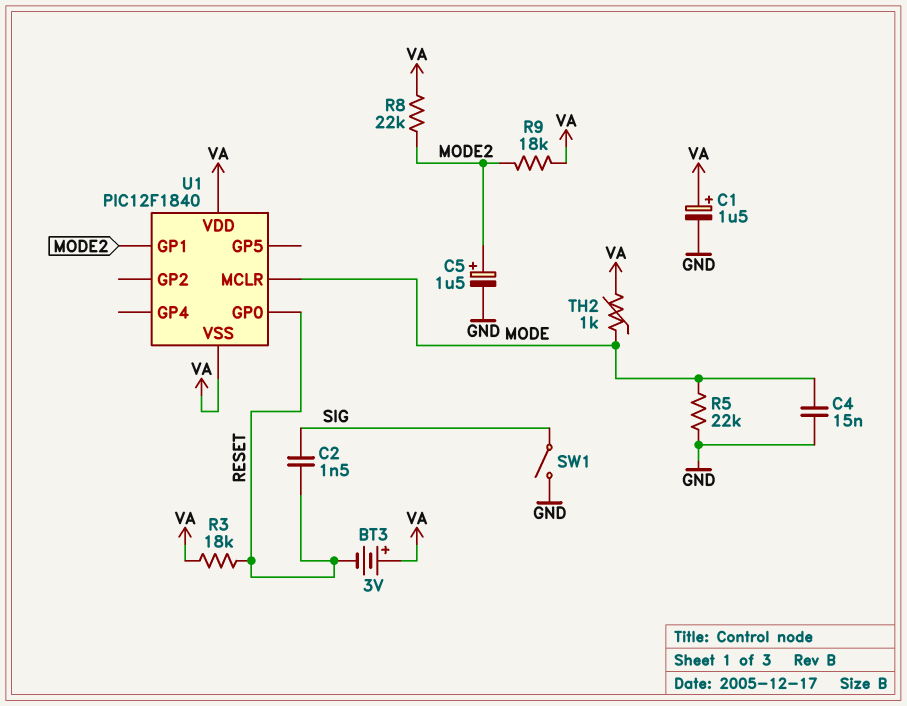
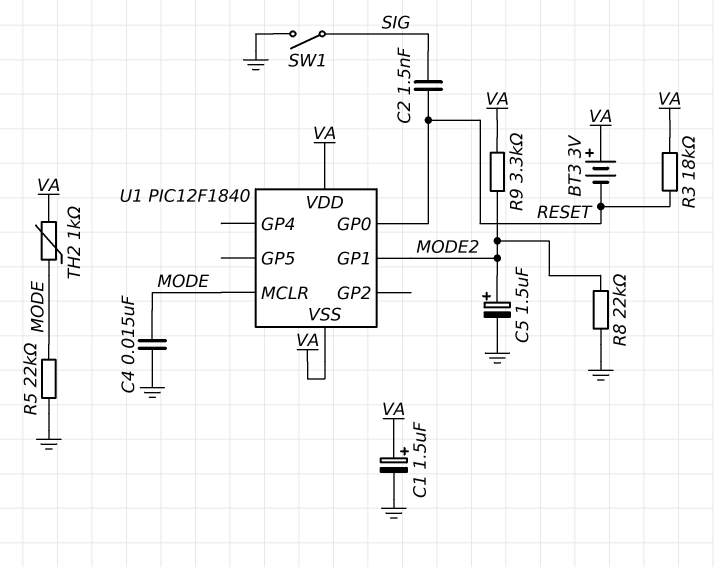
R8: 22k (MODE2, VA) -> 22k (GND, MODE2)
R9: 18k (MODE2, VA) -> 3.3k (MODE2, VA)

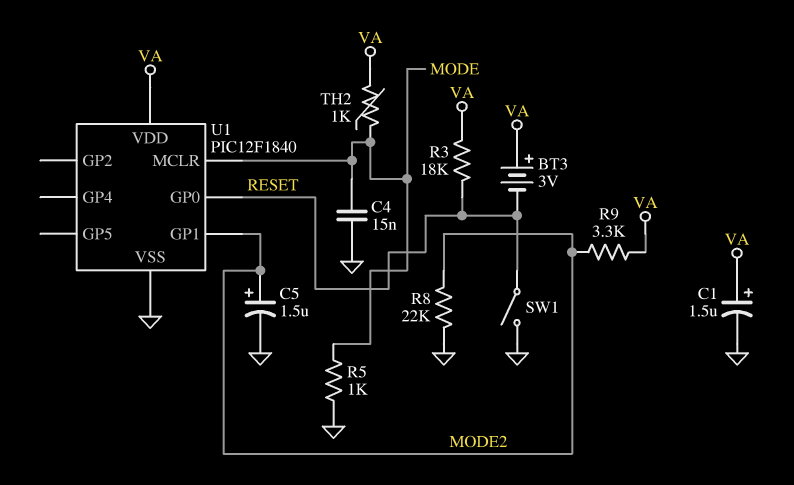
C2: 1.5nF (RESET, SIG) -> none
R5: 22k (GND, MODE) -> 1k (GND, MODE)
SW1: switch (GND, SIG) -> switch (GND, RESET)
U1 pin VSS: VA -> GND

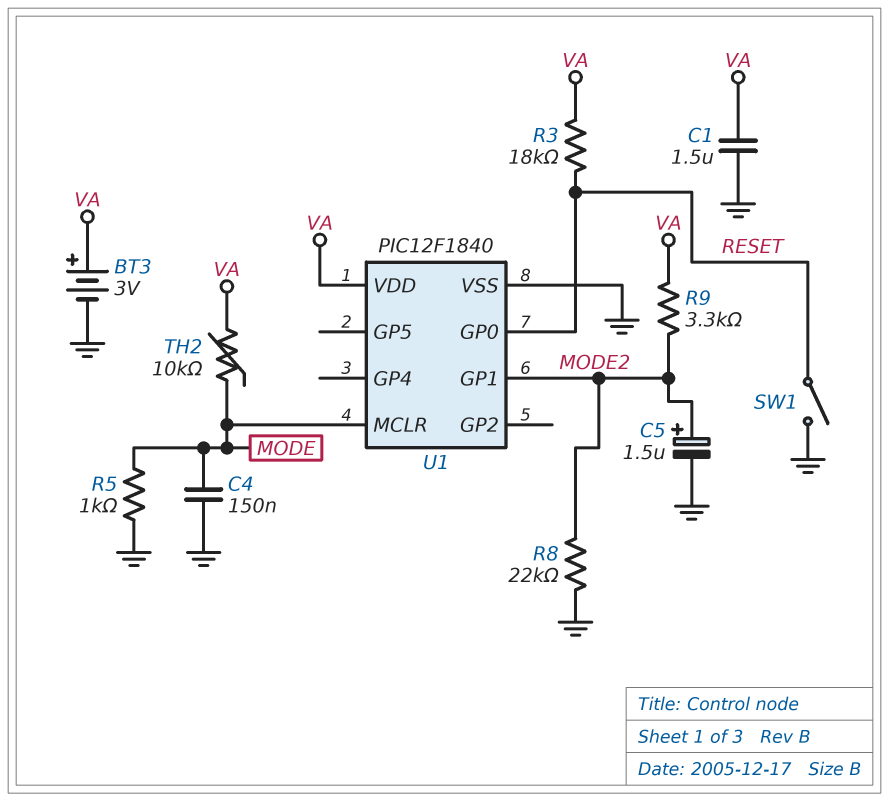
BT3: 3V (plus VA, minus RESET) -> 3V (plus VA, minus GND)
C1: 1.5uF (plus VA, minus GND) -> 1.5uF (GND, VA)
C4: 15nF (GND, MODE) -> 150nF (GND, MODE)
TH2: 1k (MODE, VA) -> 10k (MODE, VA)

